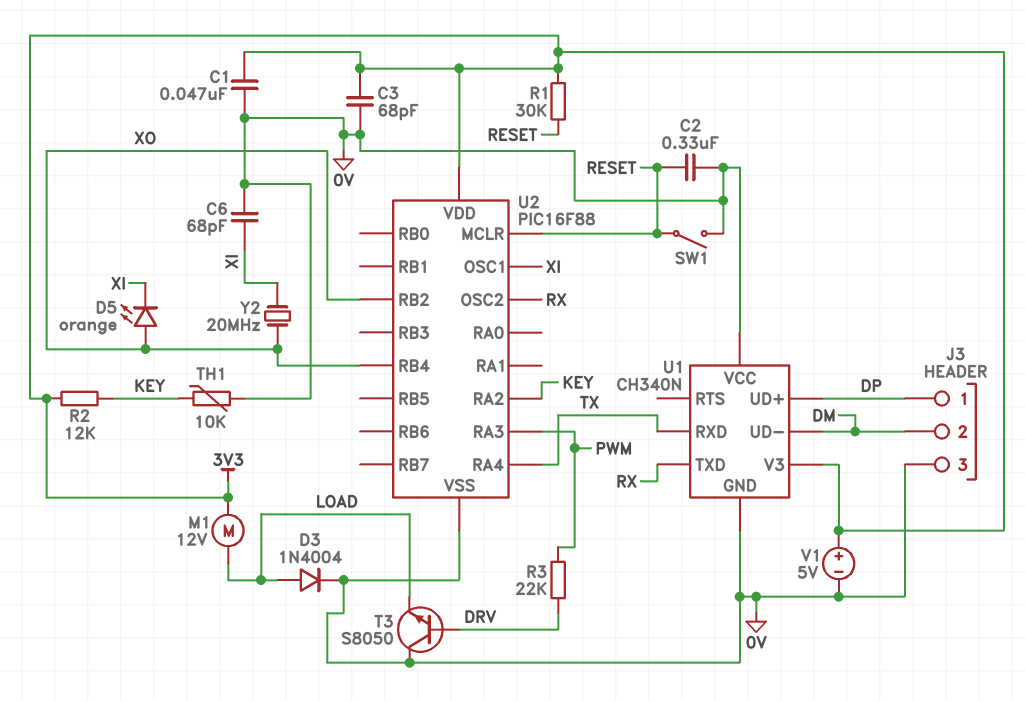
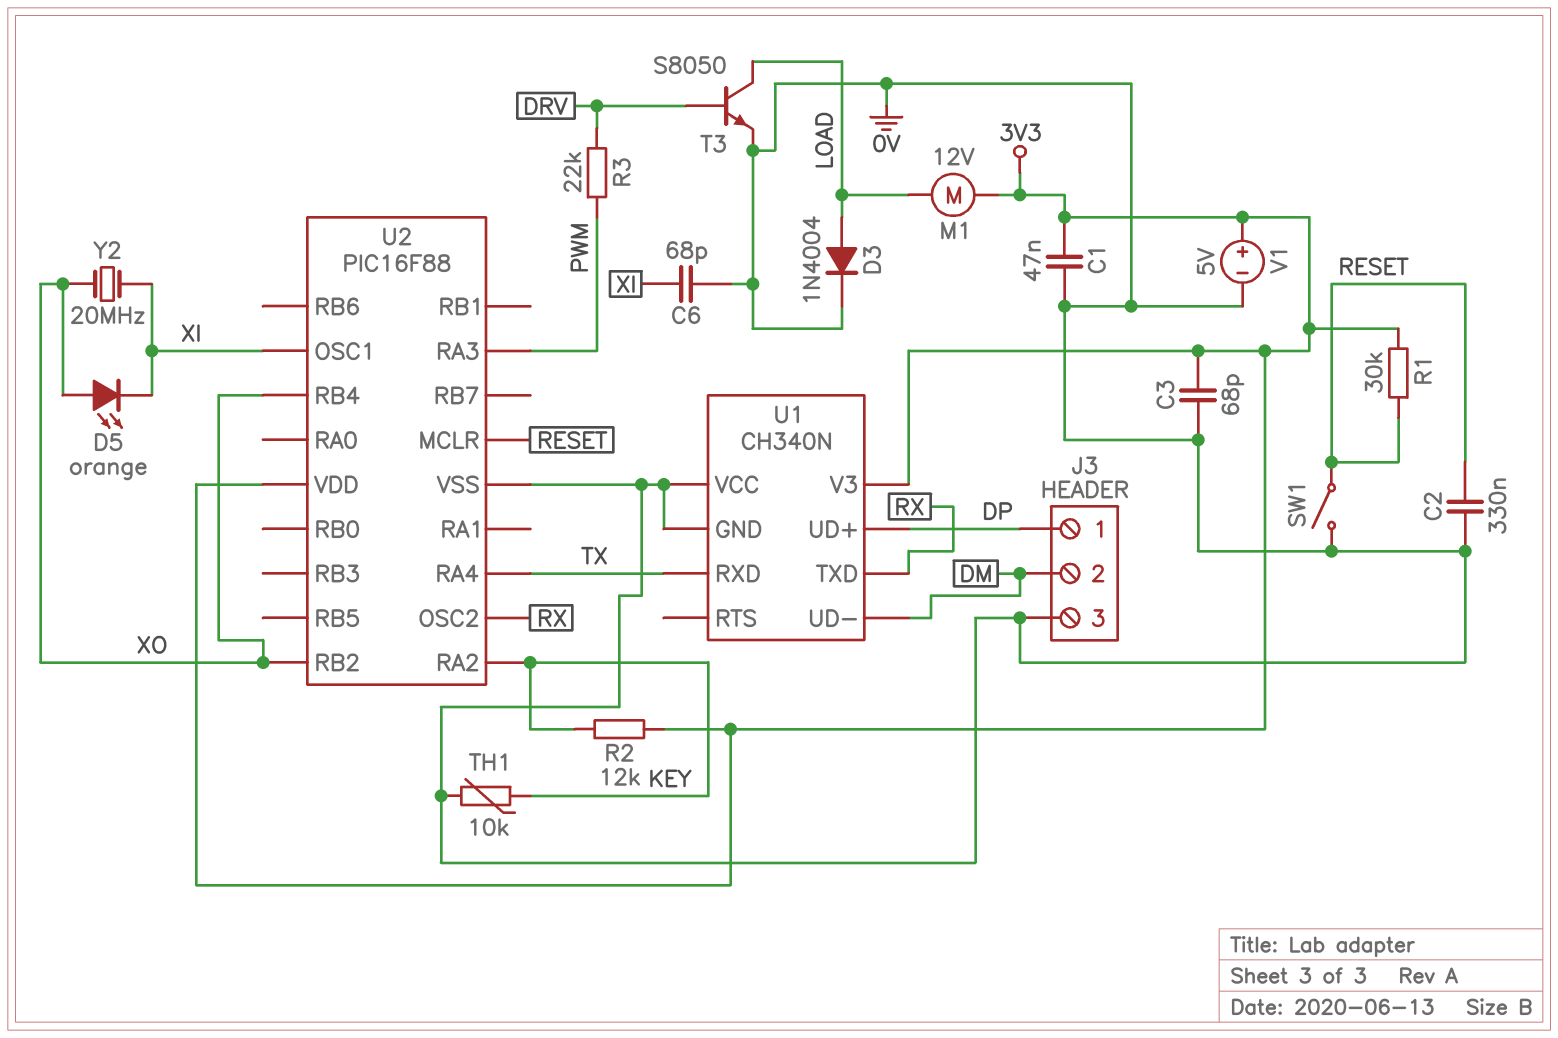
T3: NPN S8050 (B DRV, C 0V, E LOAD) -> NPN S8050 (B DRV, C LOAD, E 0V)

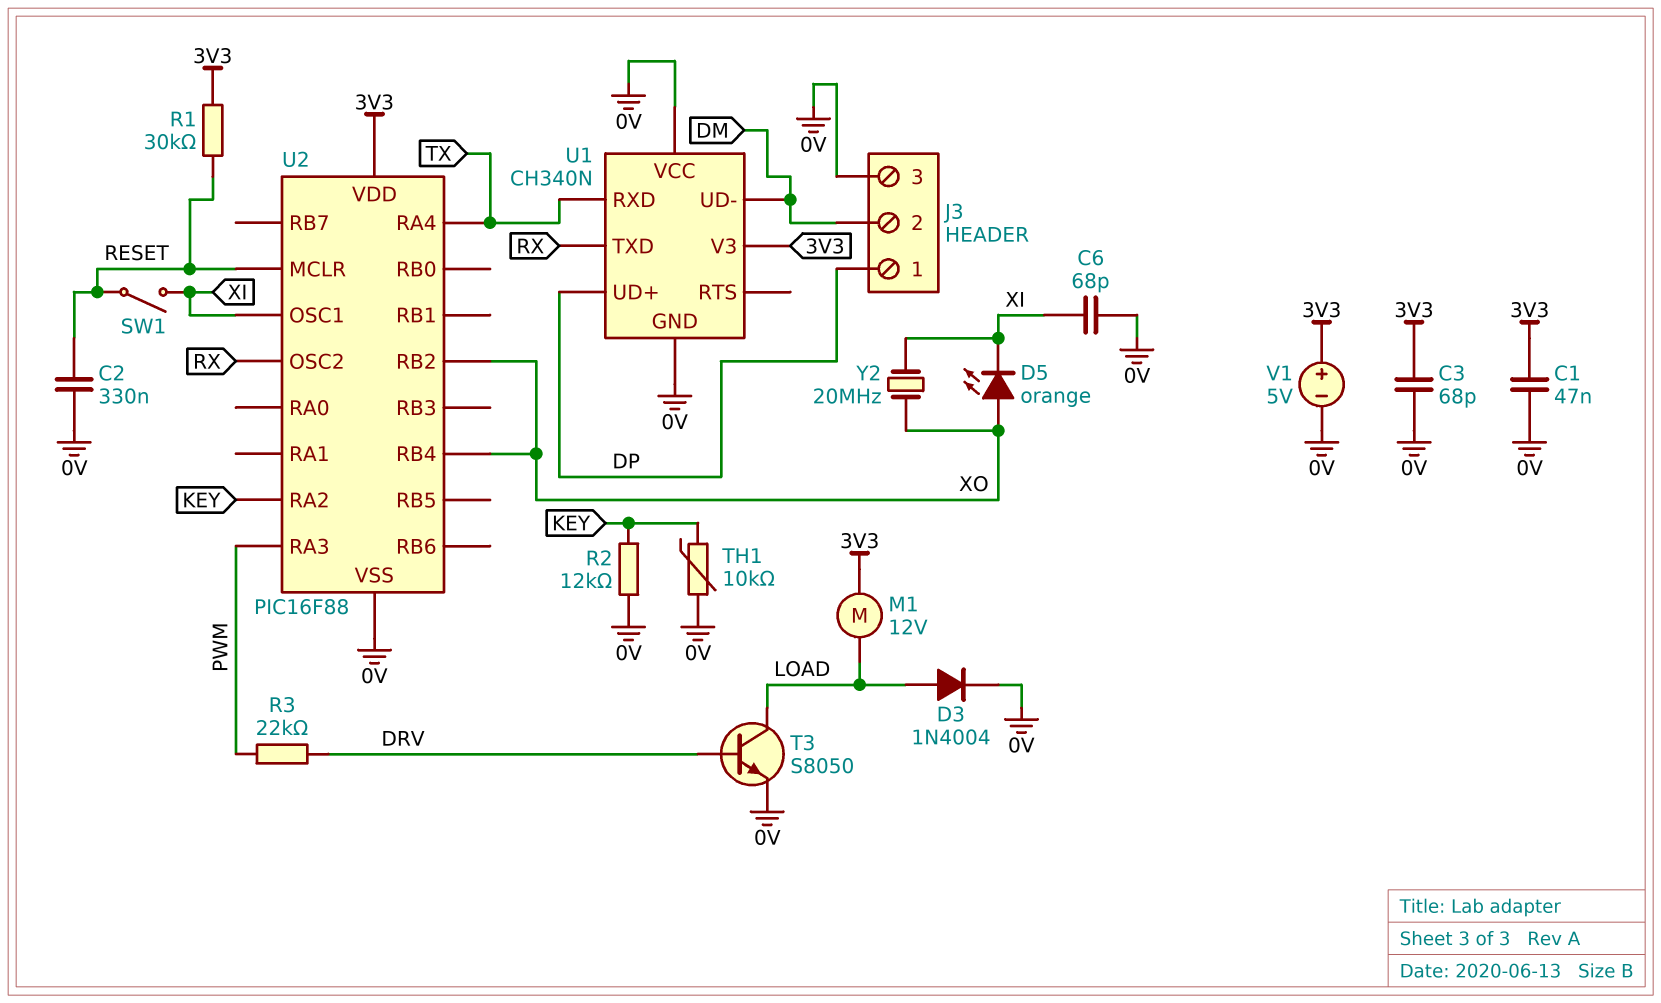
R2: 12k (3V3, KEY) -> 12k (0V, KEY)
SW1: switch (0V, RESET) -> switch (RESET, XI)

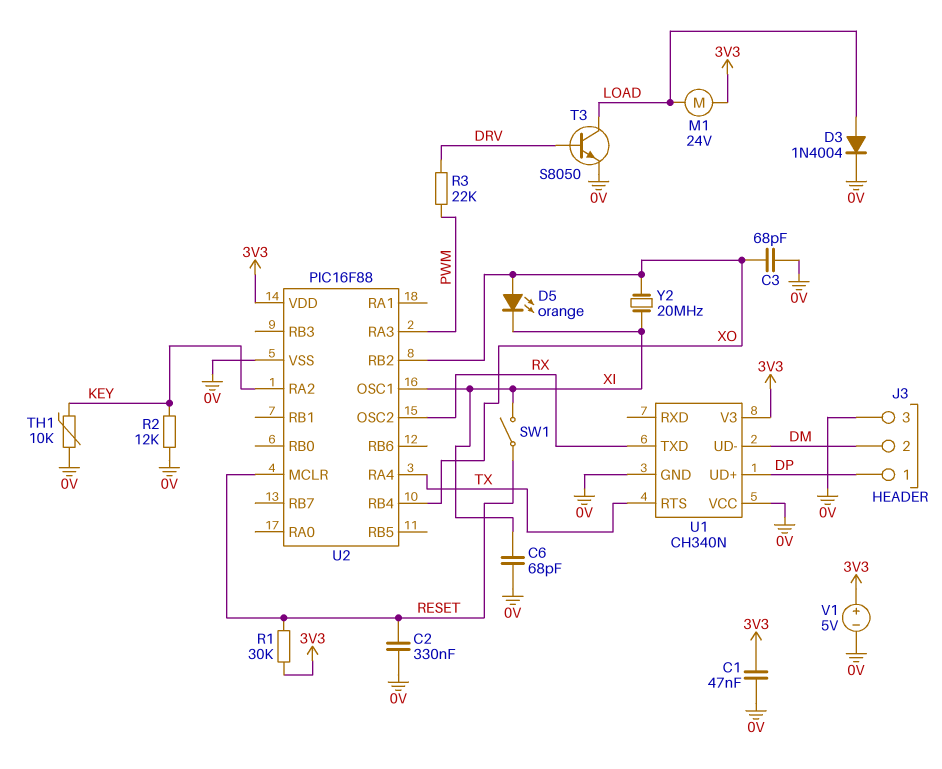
C3: 68pF (0V, 3V3) -> 68pF (0V, XO)
M1: motor 12V (3V3, LOAD) -> motor 24V (3V3, LOAD)
U1 pin RTS: none -> TX
U1 pin RXD: TX -> none

